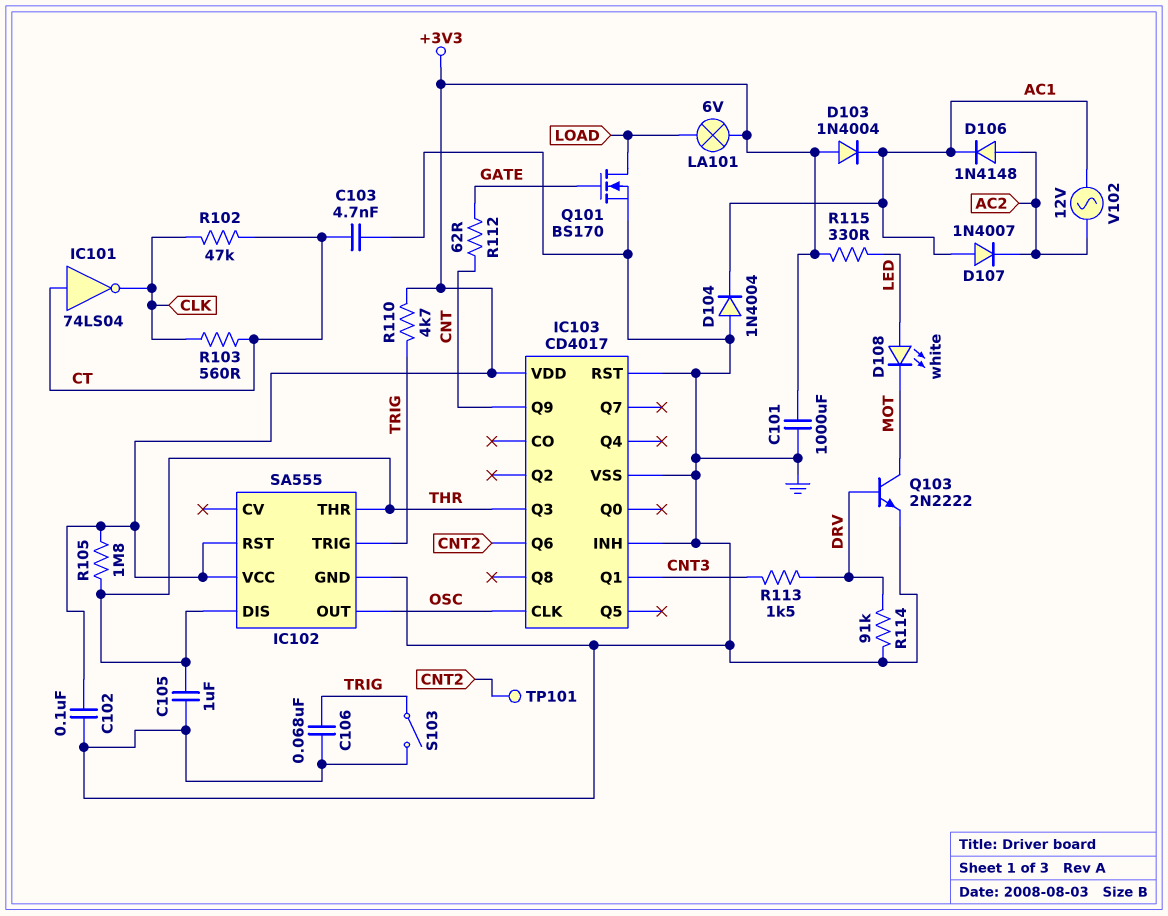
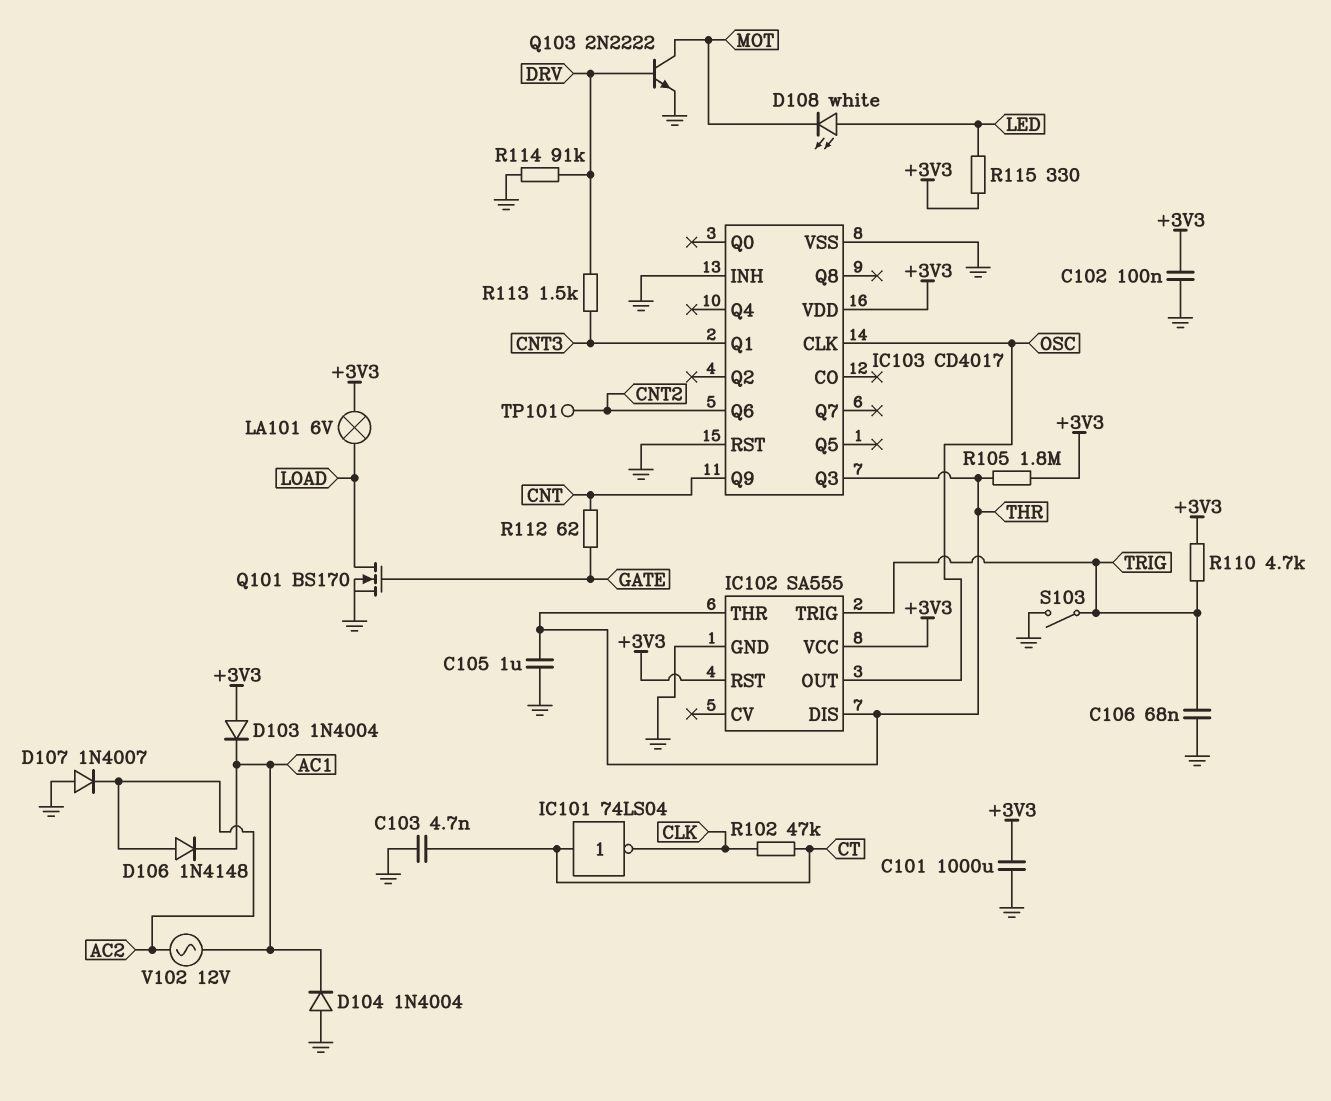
D107: diode 1N4007 (A AC1, K AC2) -> diode 1N4007 (A GND, K AC2)
R103: 560 (CLK, CT) -> none

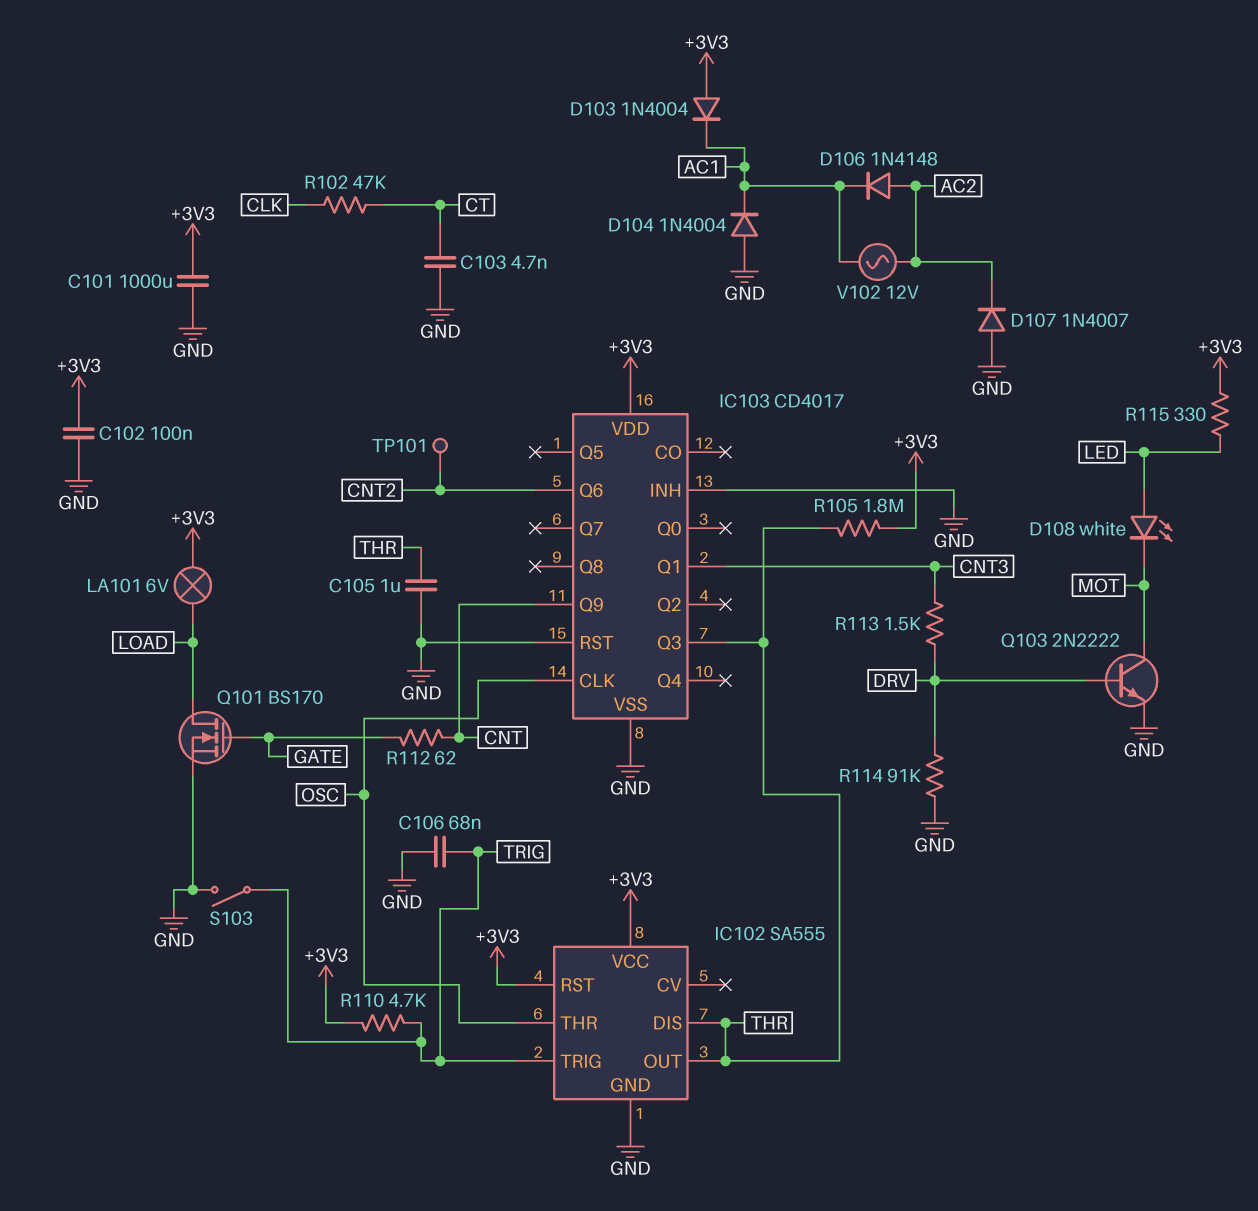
IC101: NOT 74LS04 (in CT, out CLK) -> none
IC102 pin OUT: OSC -> THR
IC102 pin THR: THR -> OSC

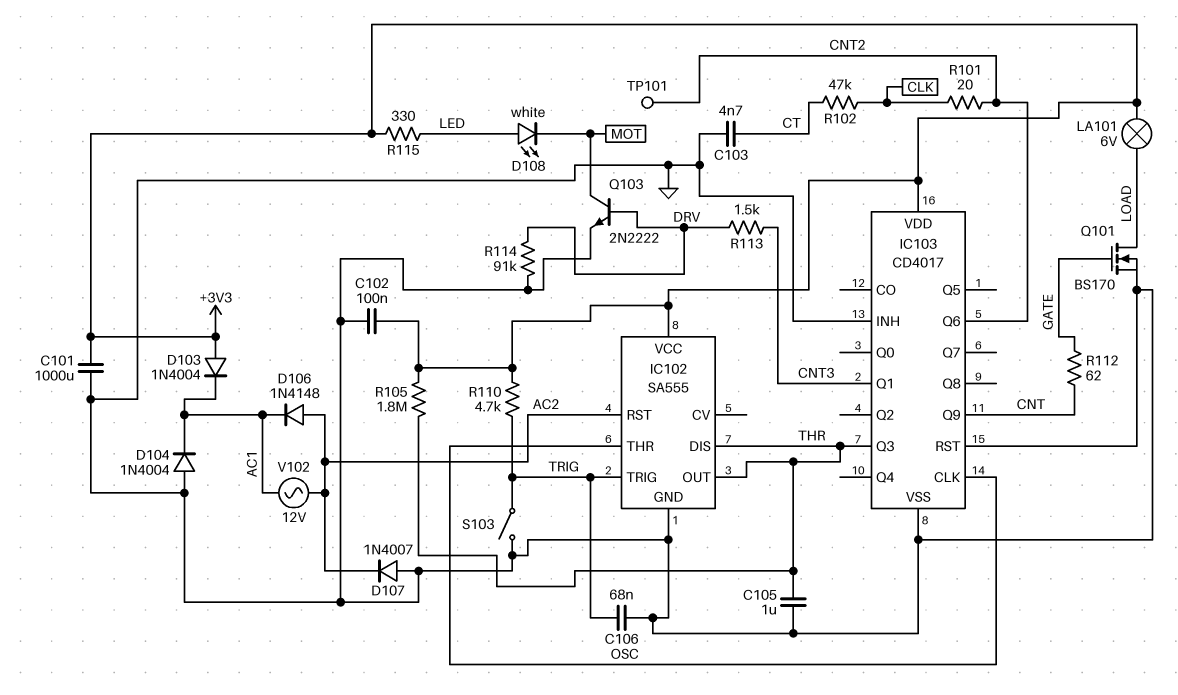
IC102 pin RST: +3V3 -> AC2
R101: none -> 20 (CLK, CNT2)

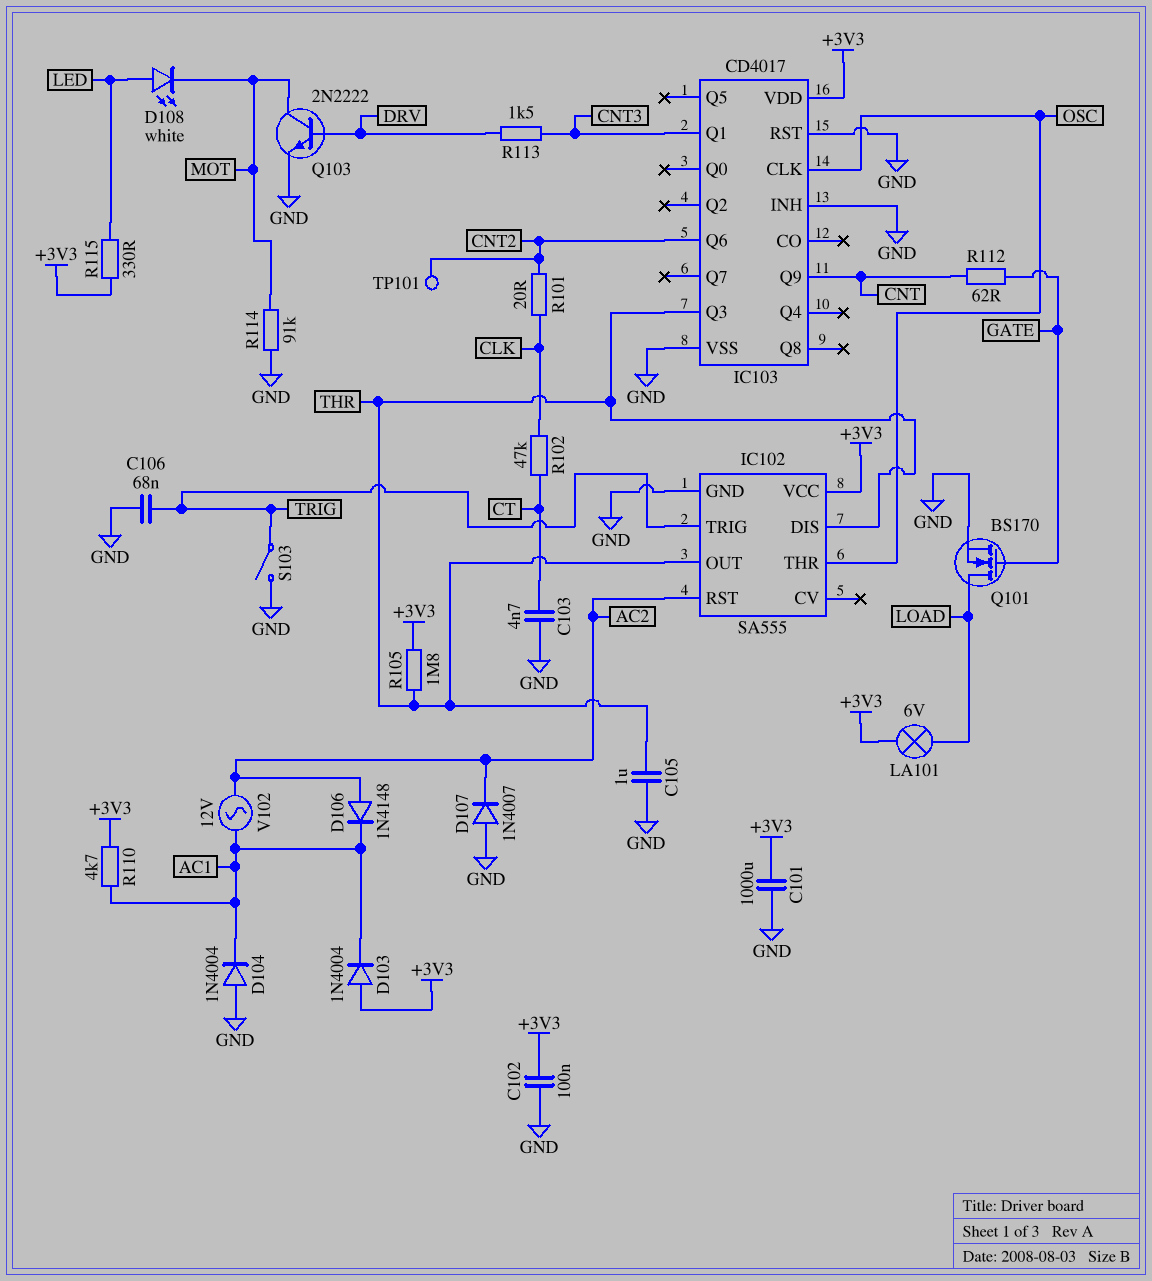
R110: 4.7k (+3V3, TRIG) -> 4.7k (+3V3, AC1)
R114: 91k (DRV, GND) -> 91k (GND, MOT)

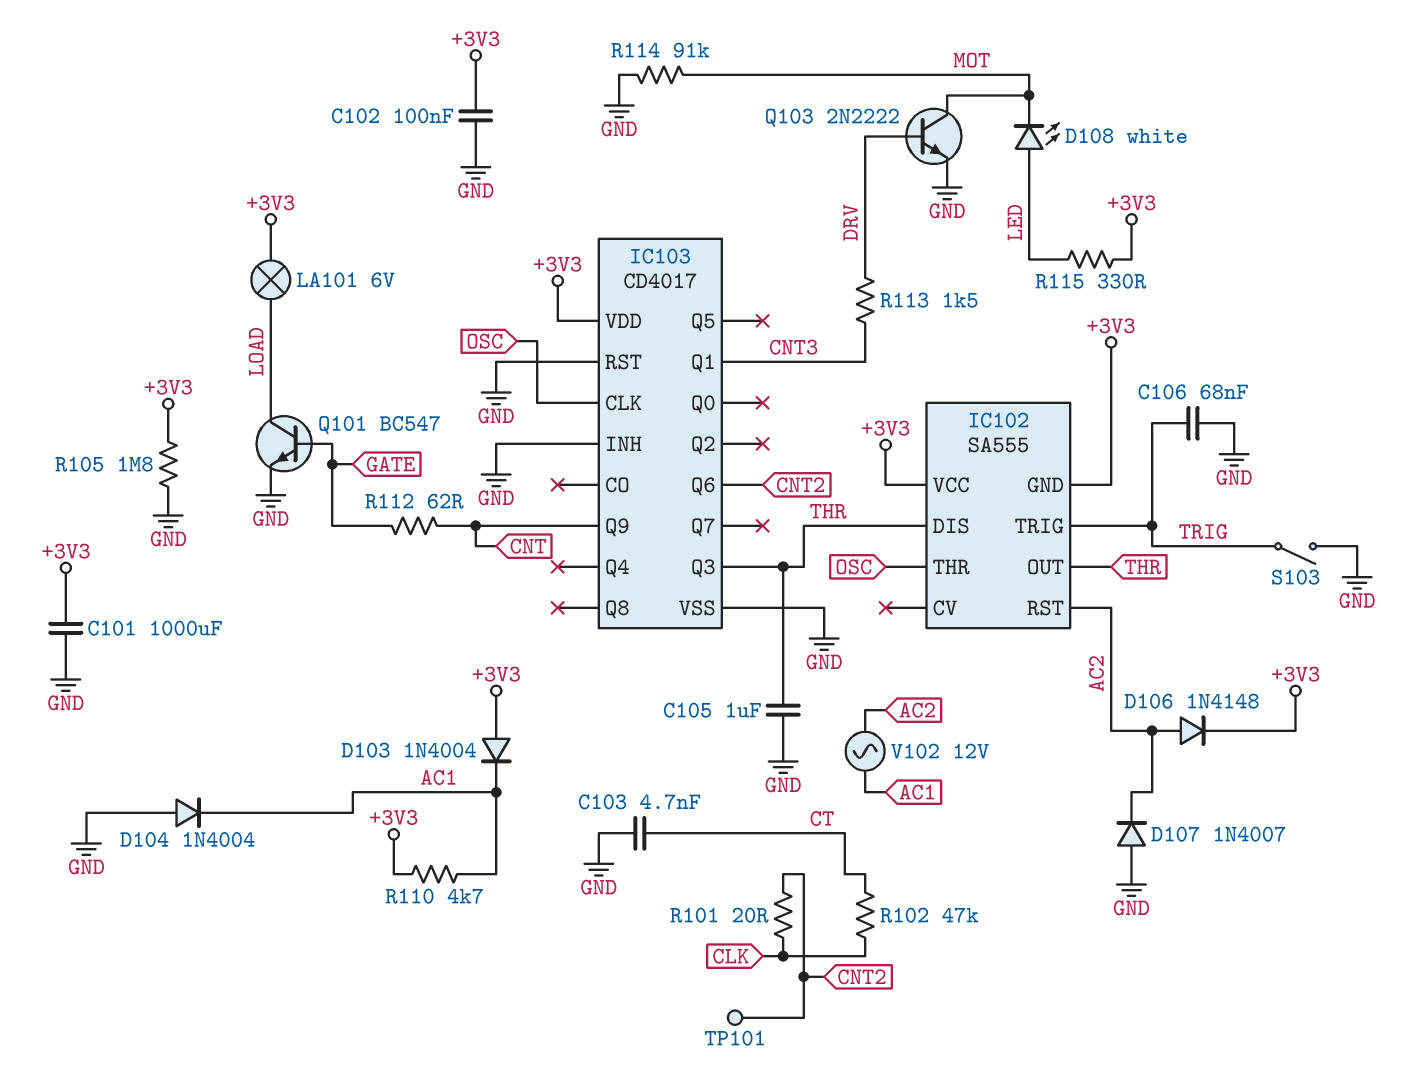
D106: diode 1N4148 (A AC2, K AC1) -> diode 1N4148 (A AC2, K +3V3)
IC102 pin GND: GND -> +3V3
Q101: NMOS BS170 (G GATE, D LOAD, S GND) -> NPN BC547 (B GATE, C LOAD, E GND)
R105: 1.8M (+3V3, THR) -> 1.8M (+3V3, GND)

